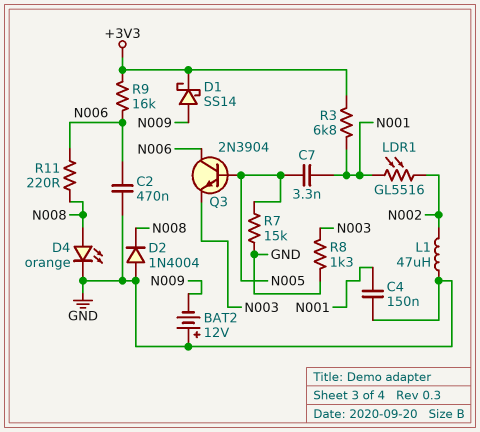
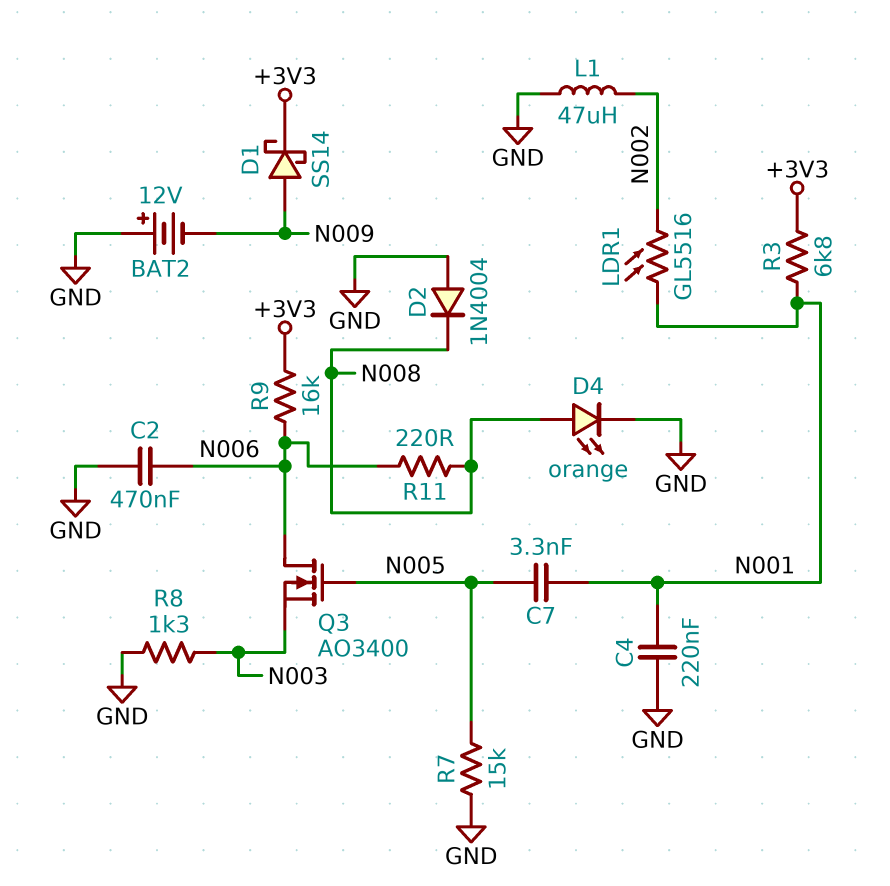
C4: 150nF (GND, N001) -> 220nF (GND, N001)
Q3: NPN 2N3904 (B N005, C N006, E N003) -> NMOS AO3400 (G N005, D N006, S N003)

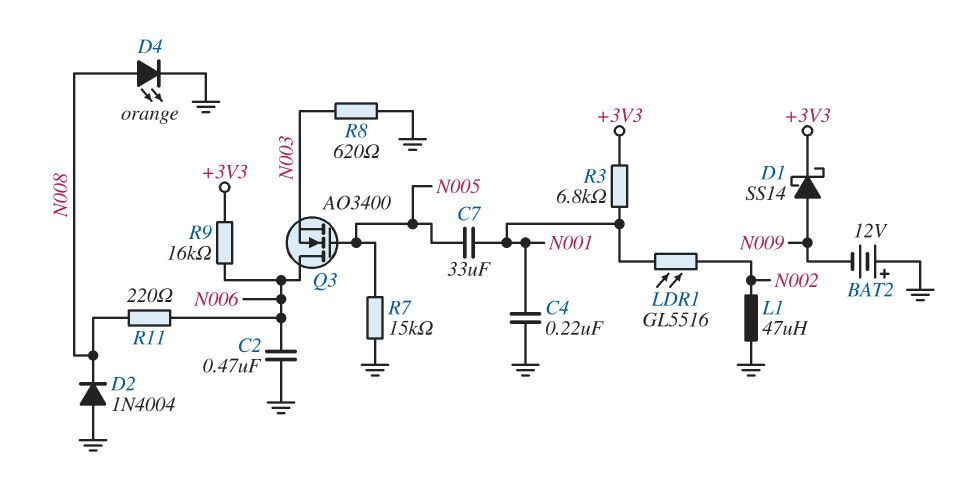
C7: 3.3nF (N001, N005) -> 33uF (N001, N005)
R8: 1.3k (GND, N003) -> 620 (GND, N003)

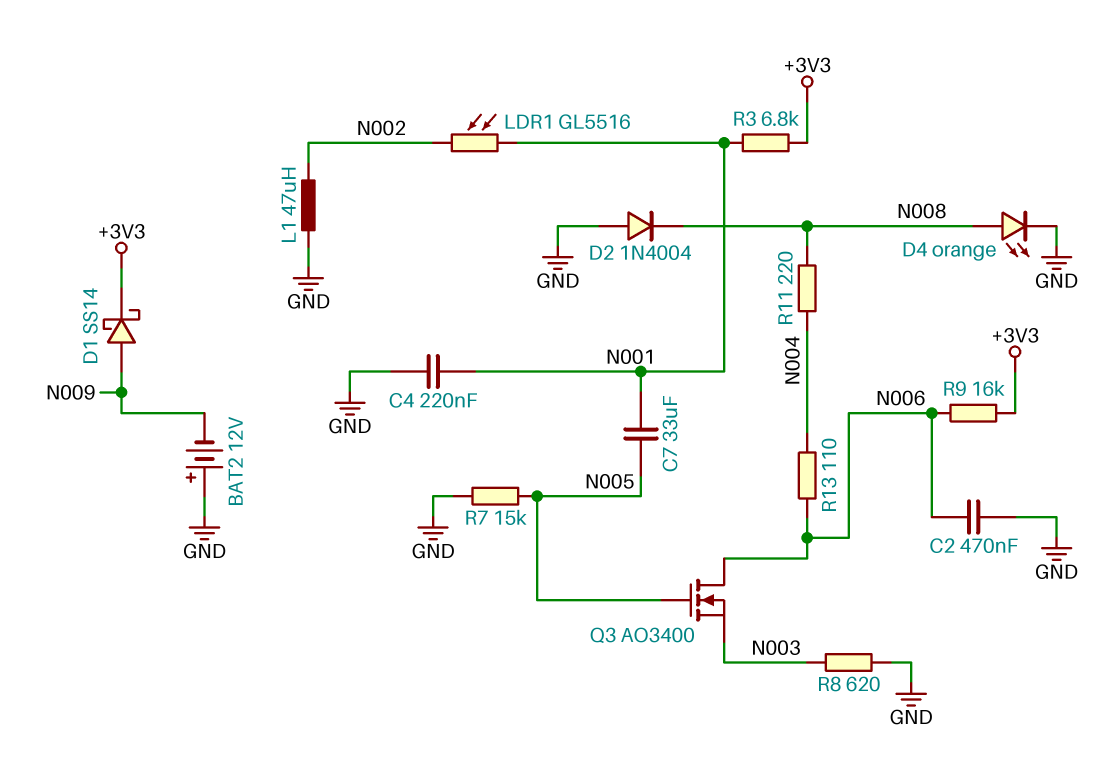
R11: 220 (N006, N008) -> 220 (N004, N008)
R13: none -> 110 (N004, N006)

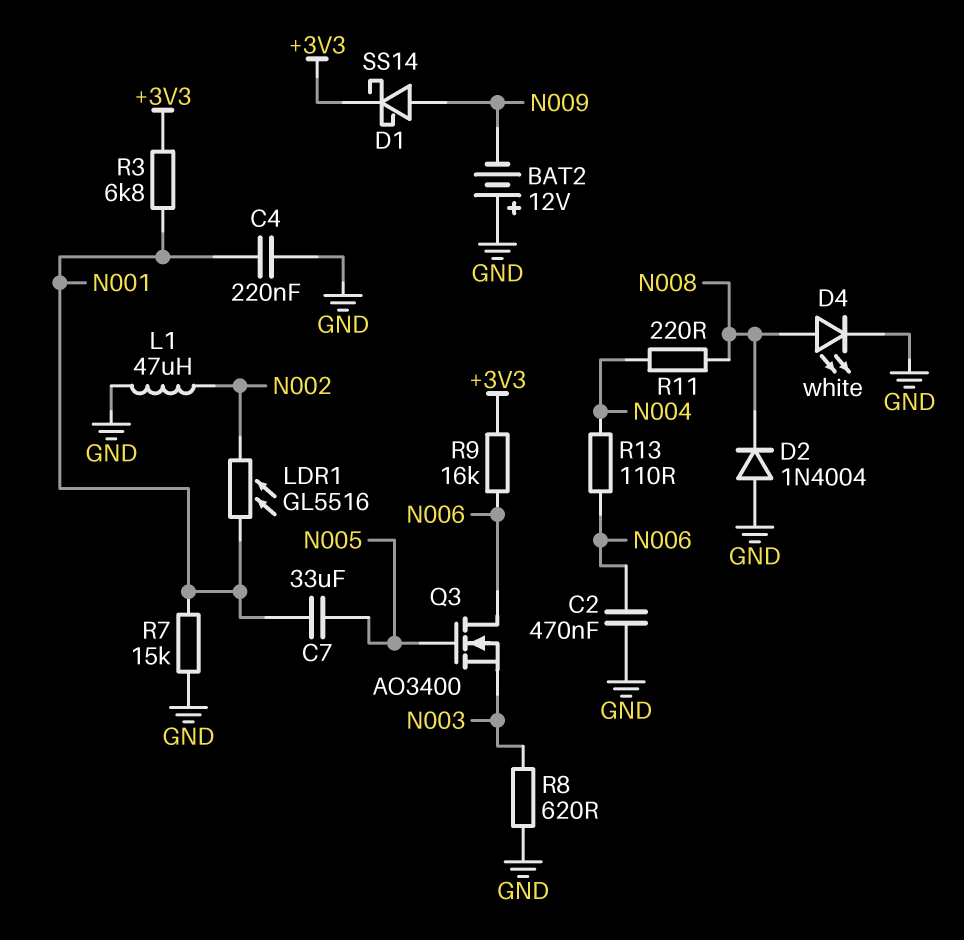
D4: LED orange (A N008, K GND) -> LED white (A N008, K GND)
R7: 15k (GND, N005) -> 15k (GND, N001)

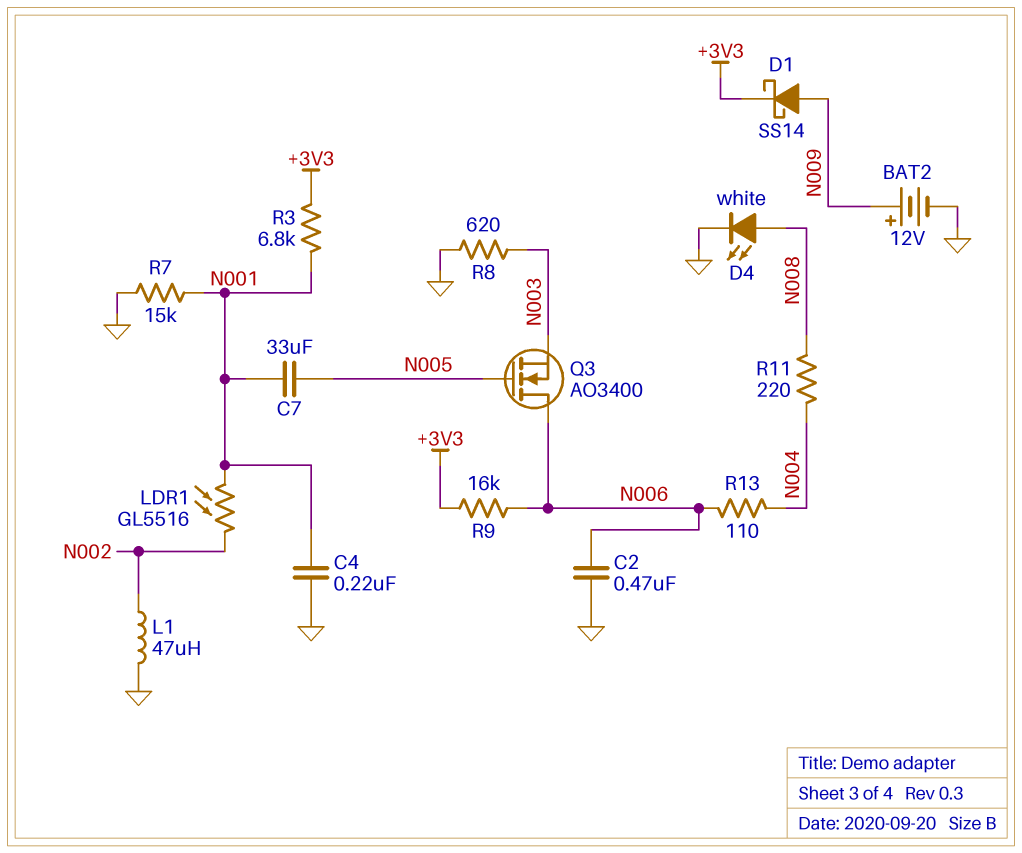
BAT2: 12V (plus GND, minus N009) -> 12V (plus N009, minus GND)
D2: diode 1N4004 (A GND, K N008) -> none

